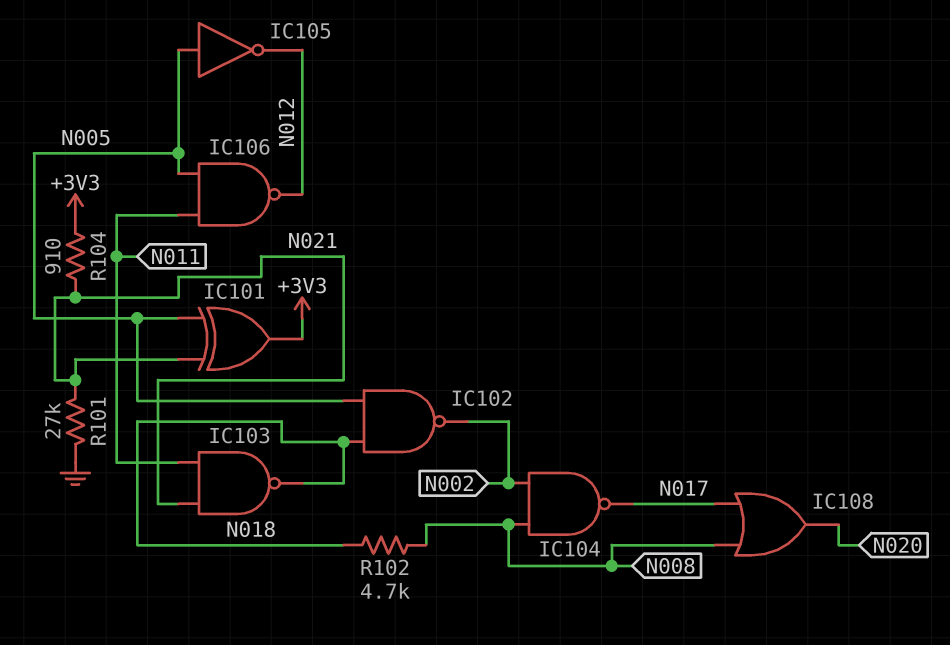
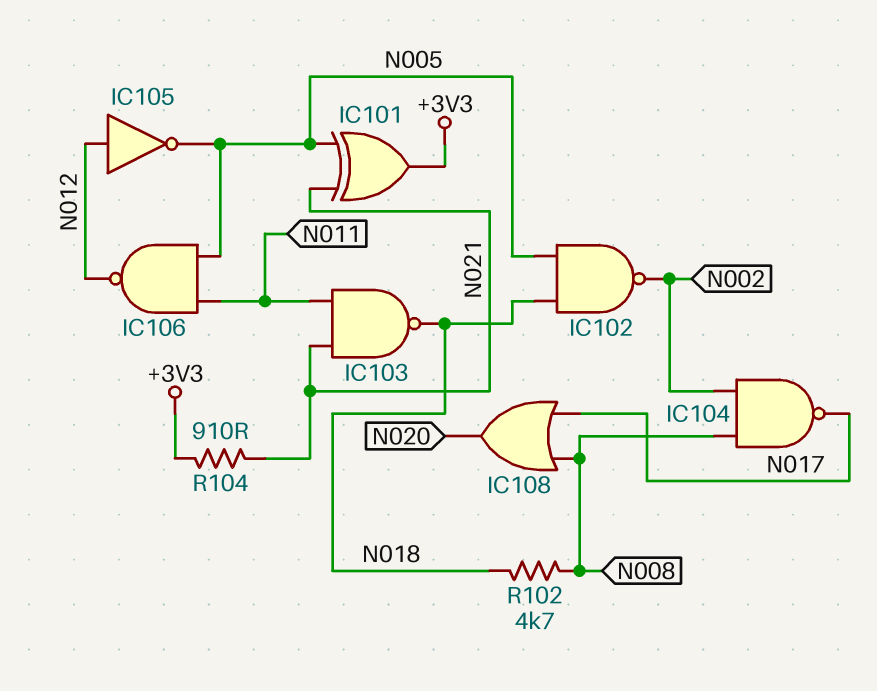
IC105: NOT (in N005, out N012) -> NOT (in N012, out N005)
R101: 27k (GND, N021) -> none

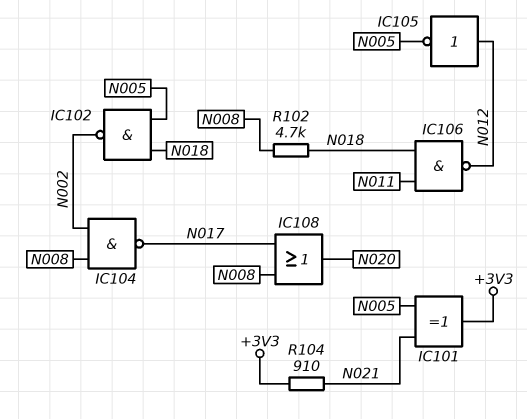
IC103: NAND (in N011, in N021, out N018) -> none
IC106: NAND (in N005, in N011, out N012) -> NAND (in N011, in N018, out N012)

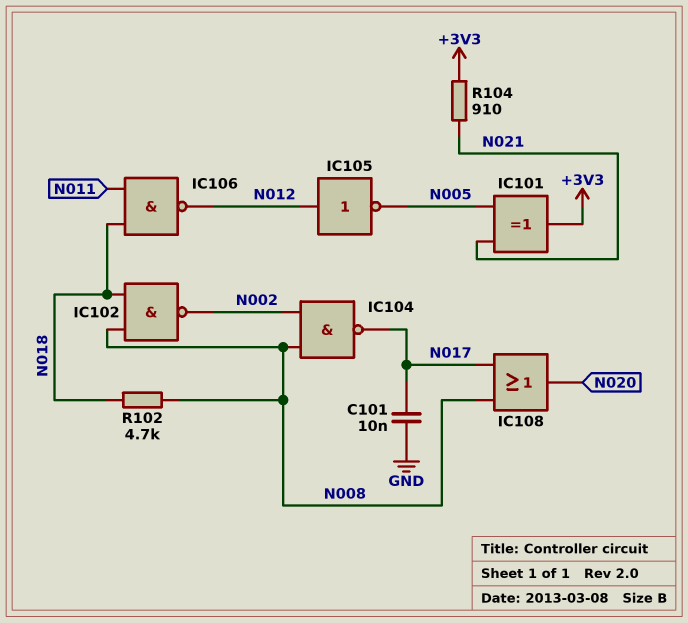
C101: none -> 10nF (GND, N017)
IC102: NAND (in N005, in N018, out N002) -> NAND (in N008, in N018, out N002)

